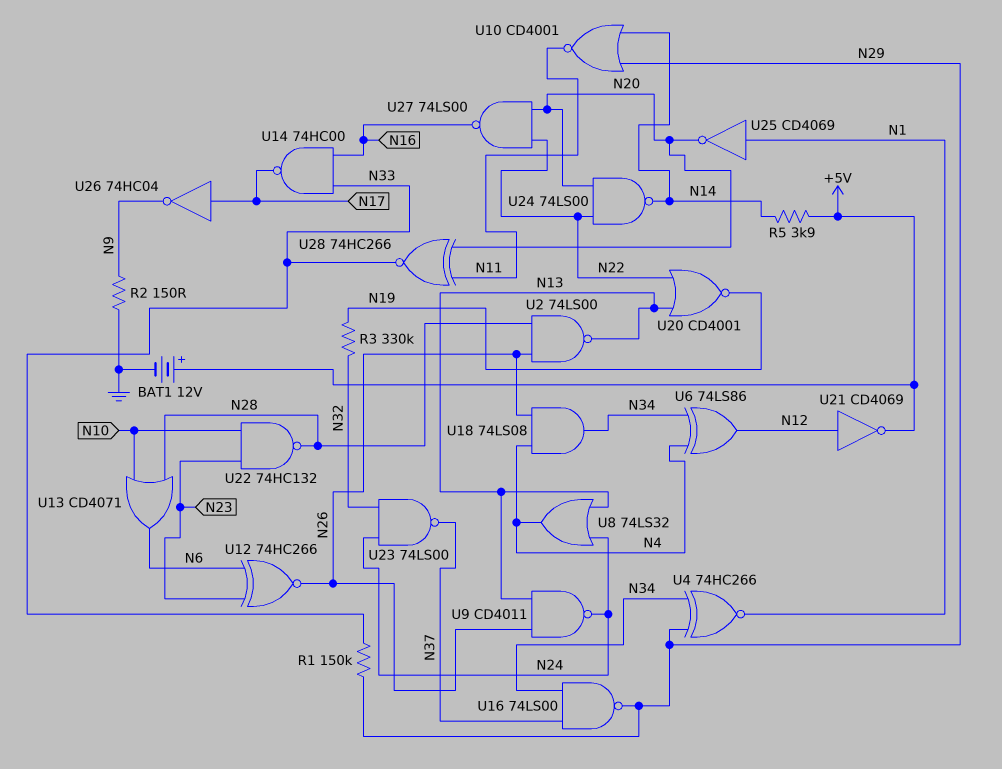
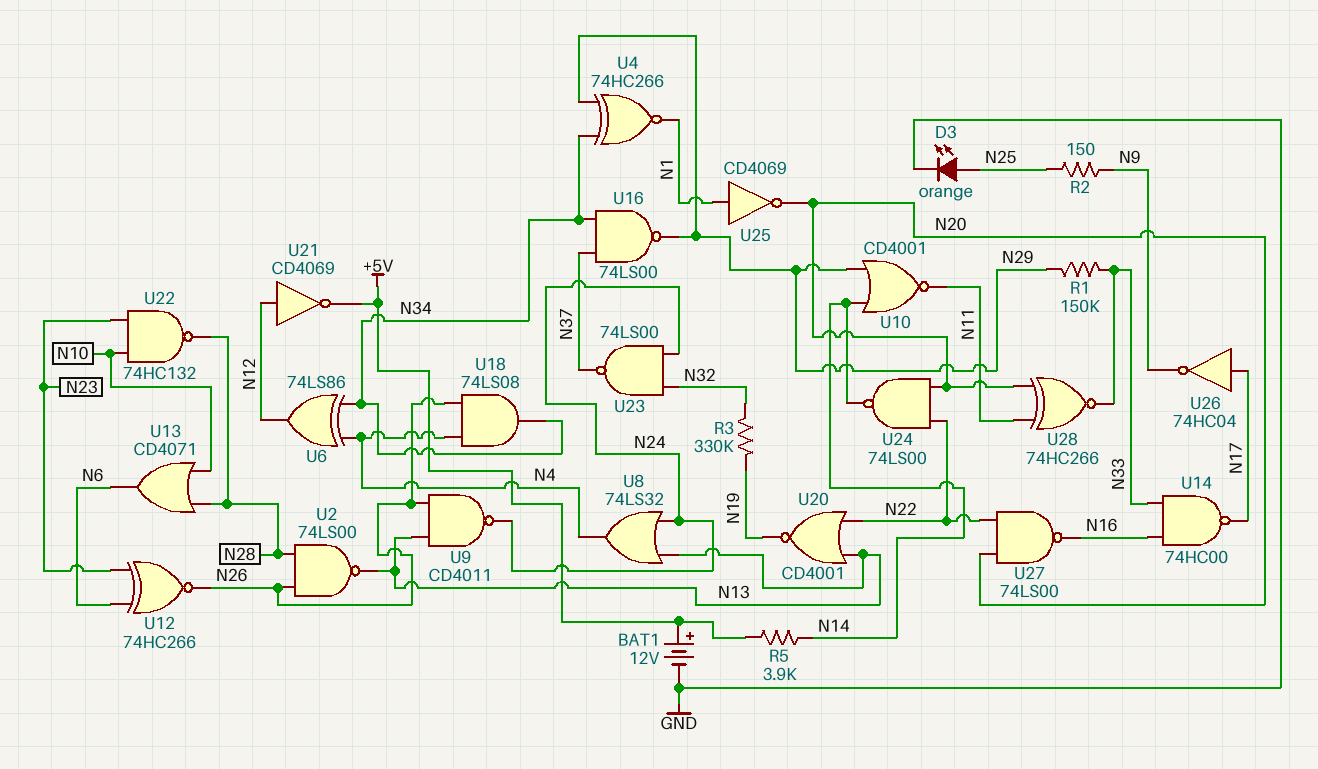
D3: none -> LED orange (A N25, K GND)
R2: 150 (GND, N9) -> 150 (N9, N25)

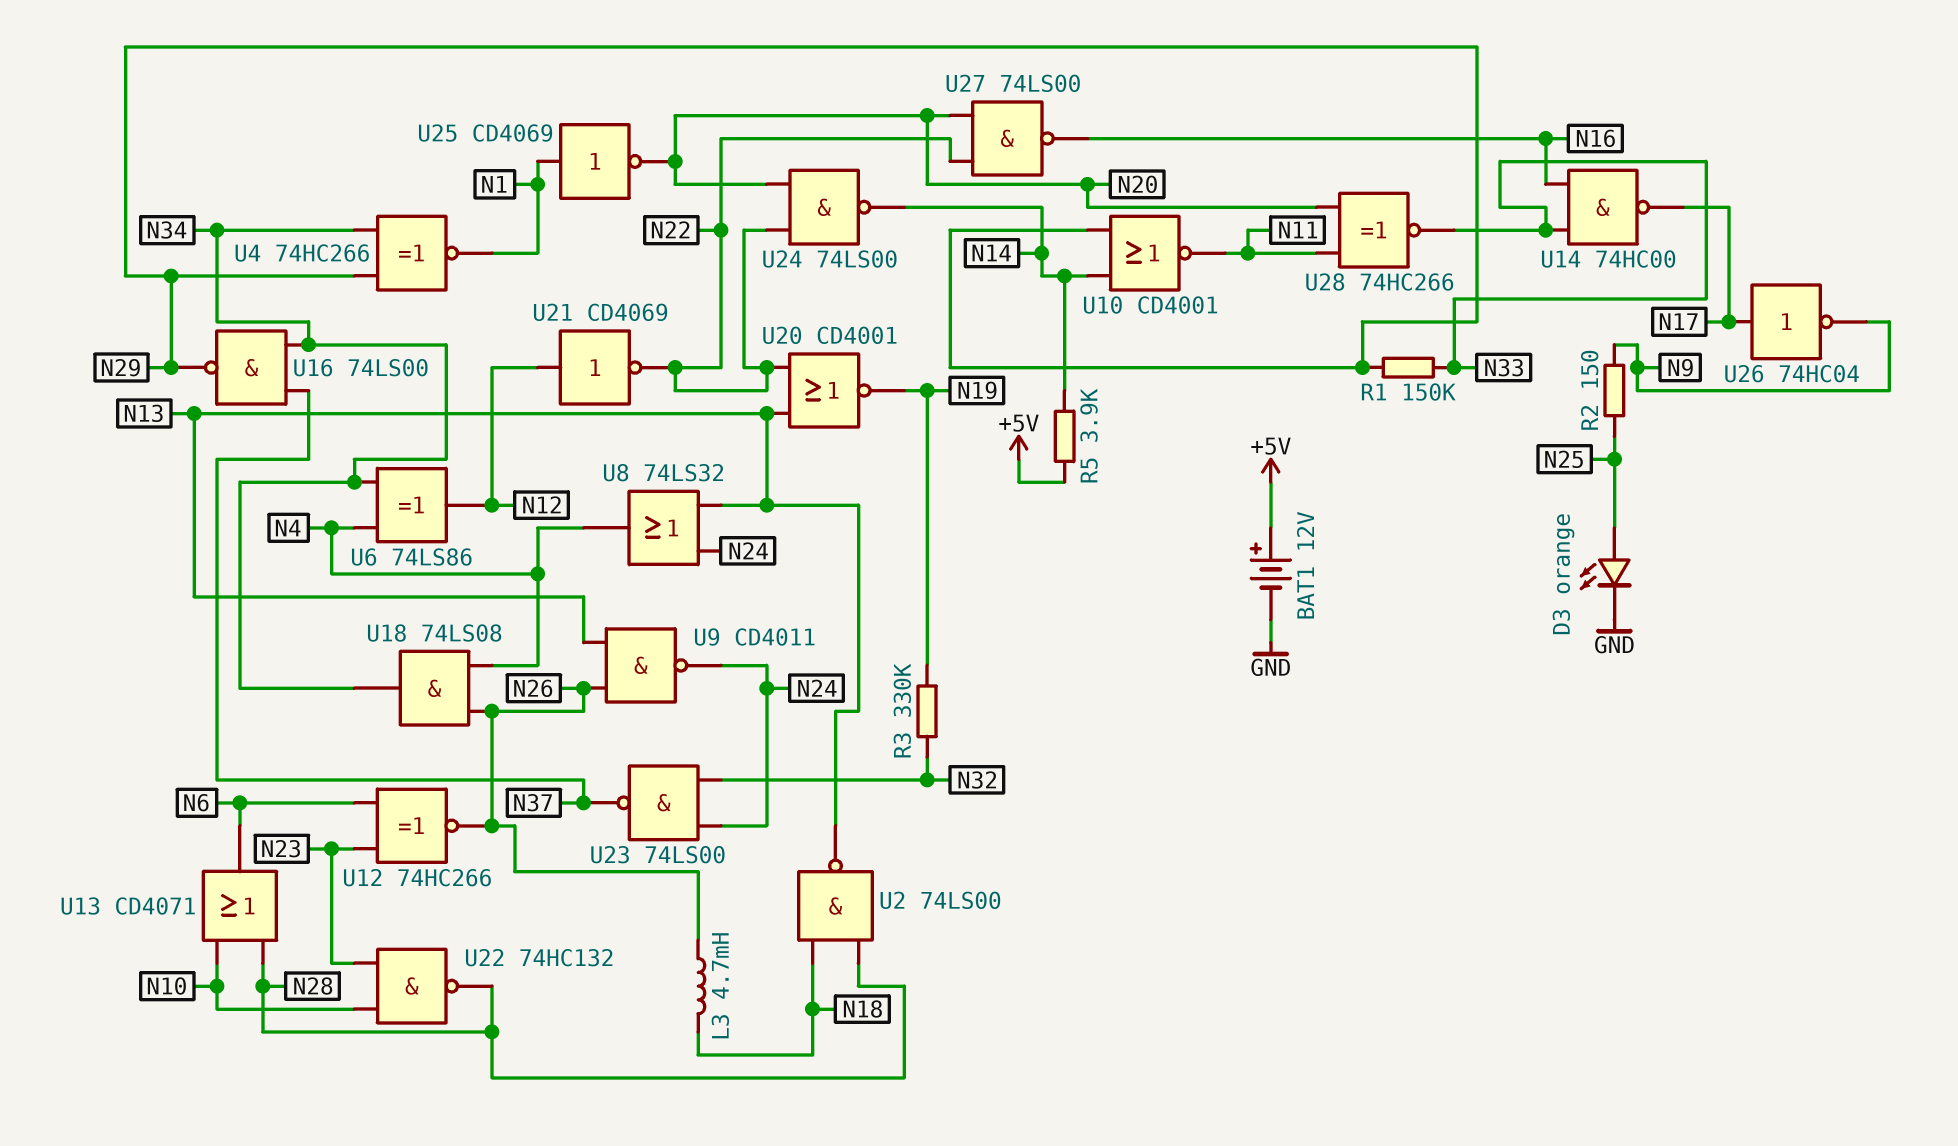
L3: none -> 4.7mH (N18, N26)
U2: NAND 74LS00 (in N26, in N28, out N13) -> NAND 74LS00 (in N18, in N28, out N13)
U21: NOT CD4069 (in N12, out +5V) -> NOT CD4069 (in N12, out N22)

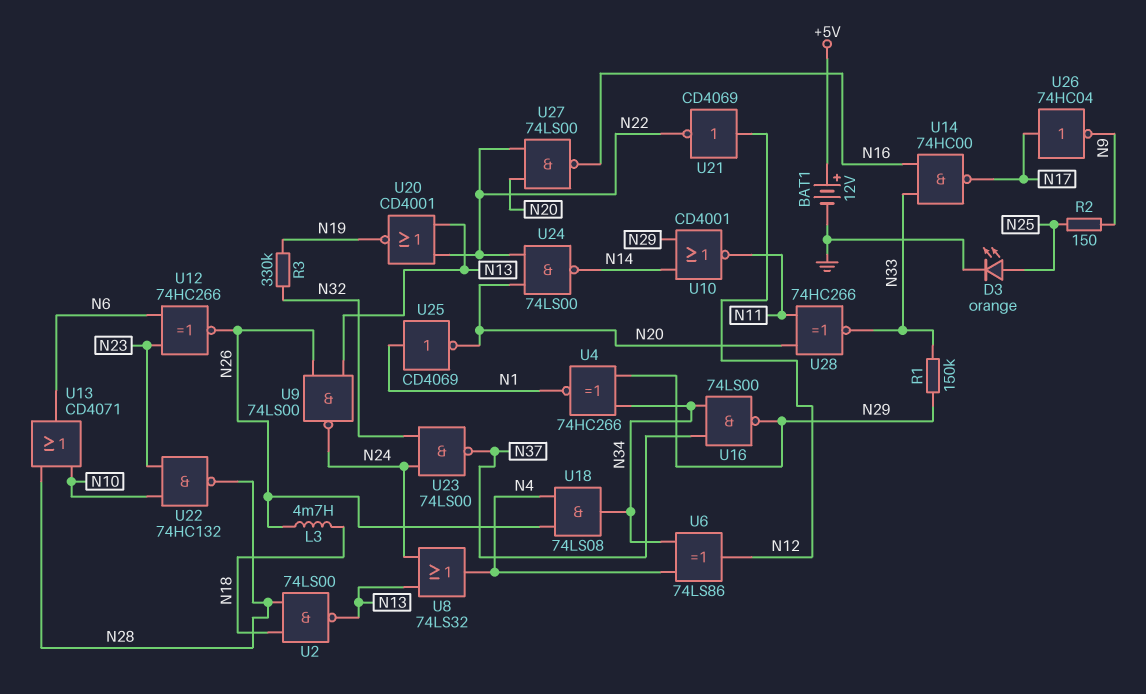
R5: 3.9k (+5V, N14) -> none
U9: NAND CD4011 (in N13, in N26, out N24) -> NAND 74LS00 (in N13, in N26, out N24)

